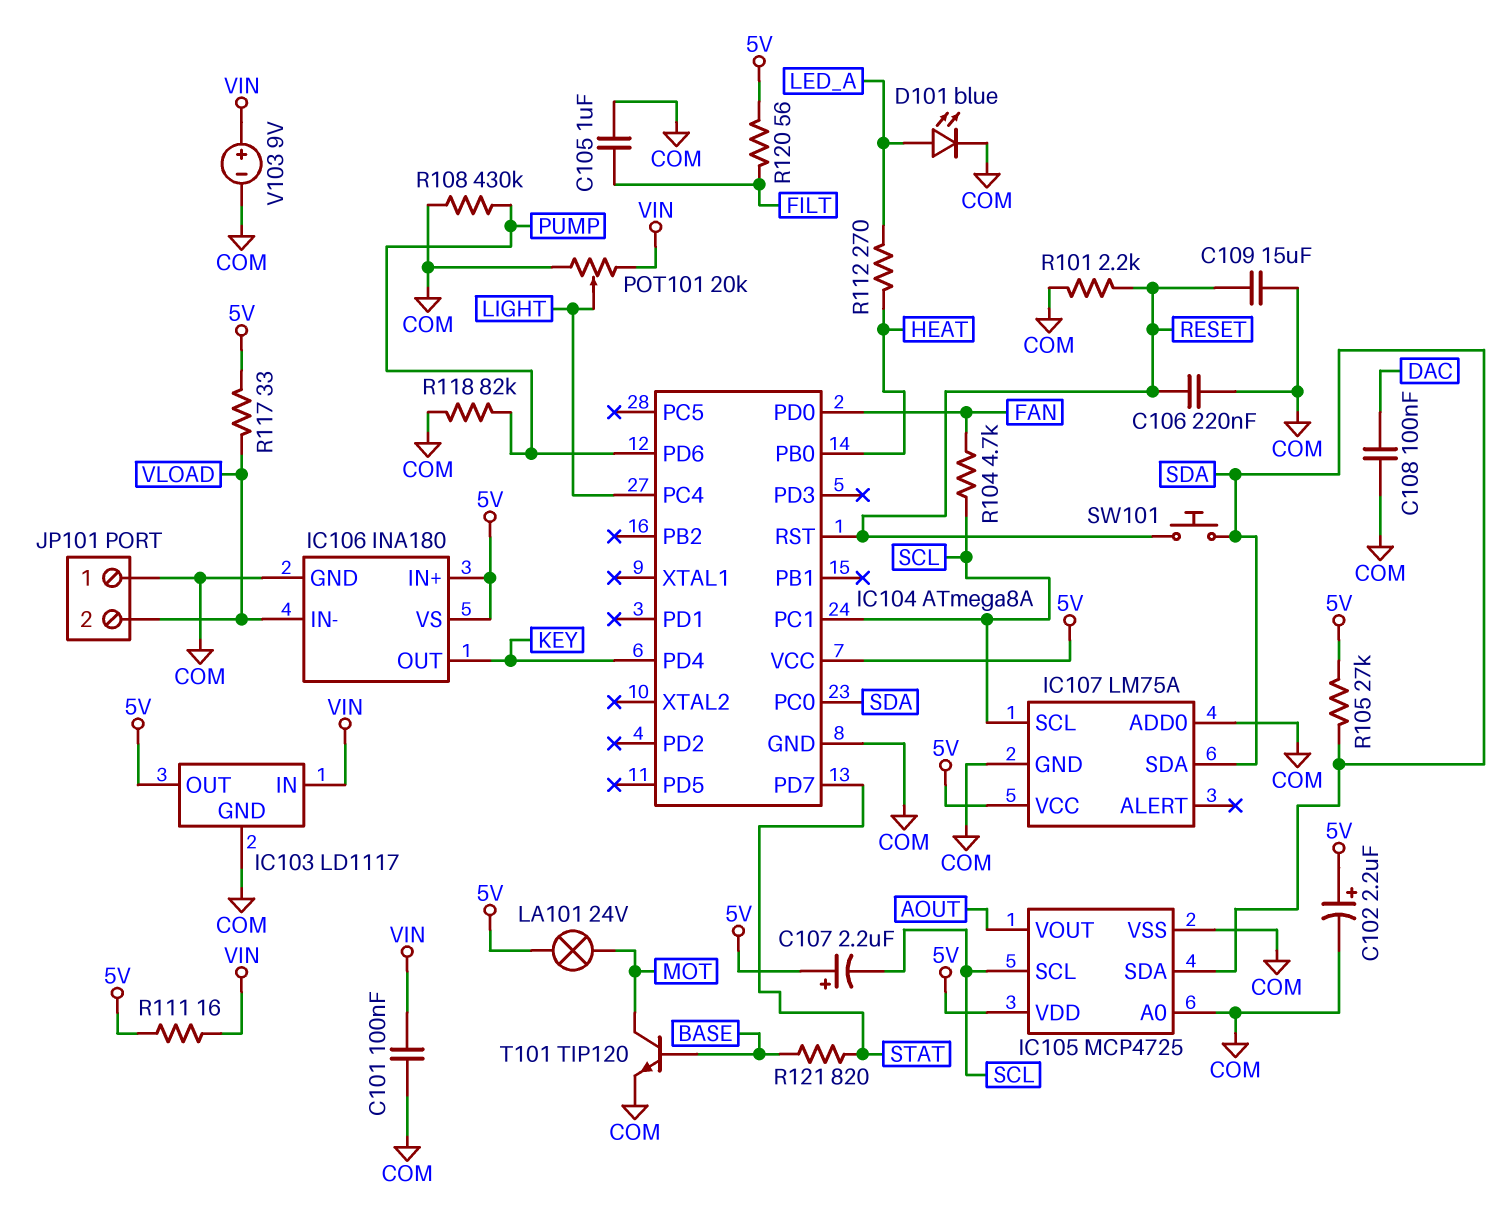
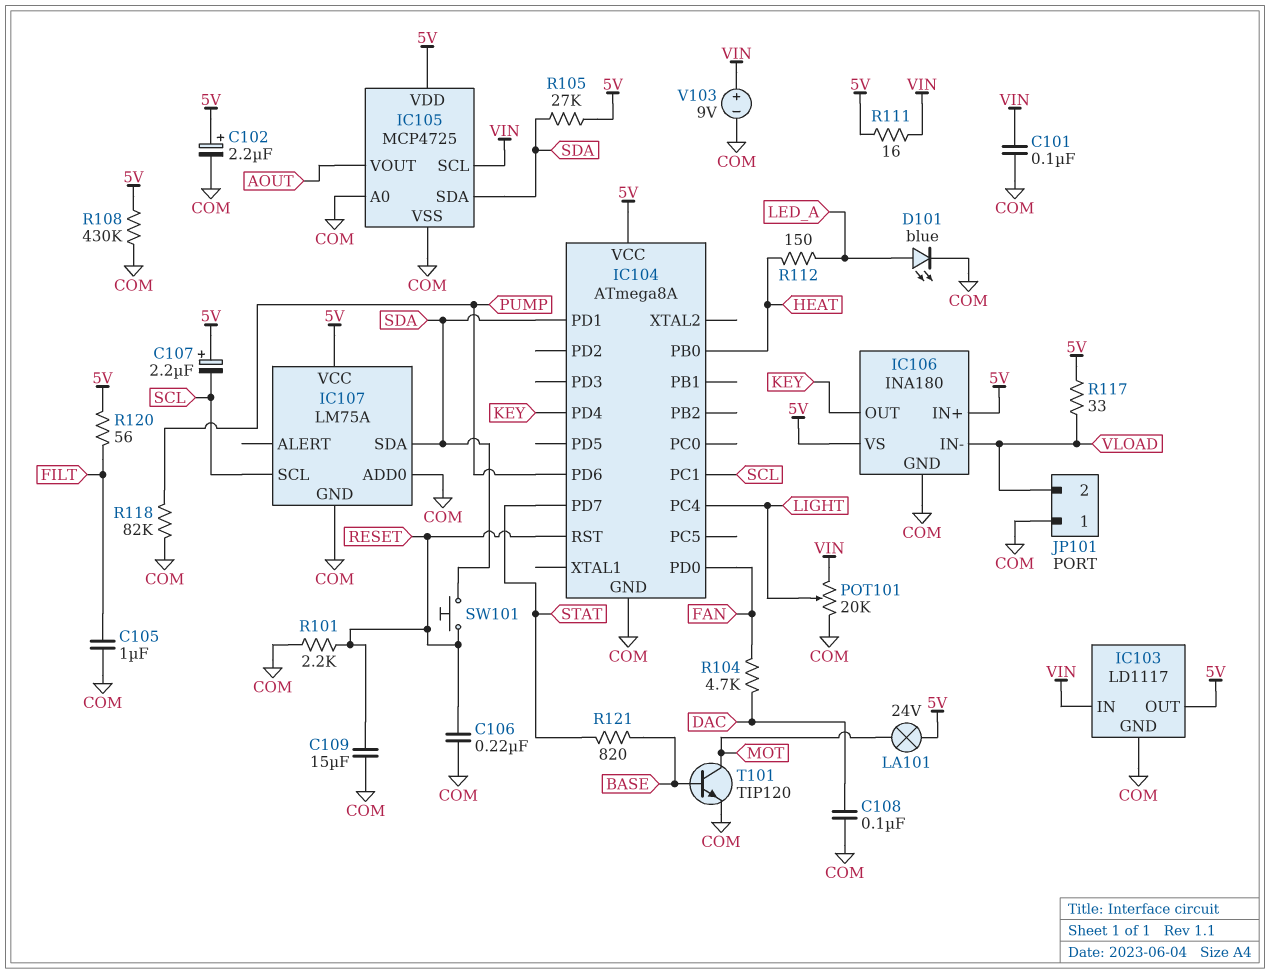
IC104 pin PC0: SDA -> none
IC104 pin PD1: none -> SDA
IC105 pin SCL: SCL -> VIN
R104: 4.7k (FAN, SCL) -> 4.7k (DAC, FAN)
R108: 430k (COM, PUMP) -> 430k (5V, COM)
R112: 270 (HEAT, LED_A) -> 150 (HEAT, LED_A)

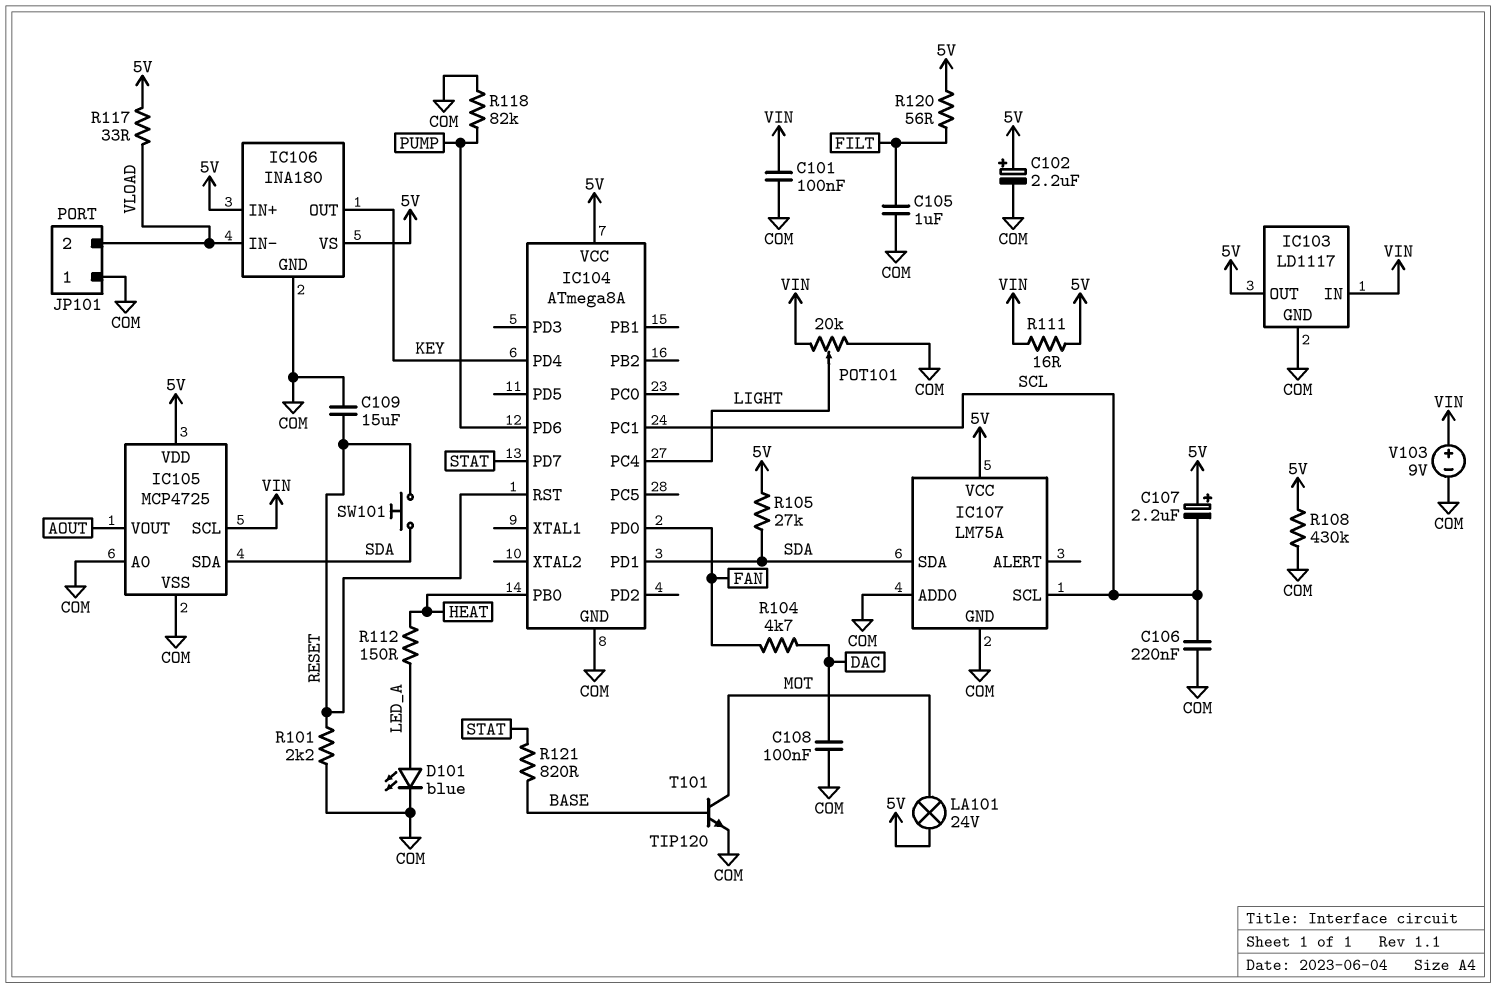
C106: 220nF (COM, RESET) -> 220nF (COM, SCL)

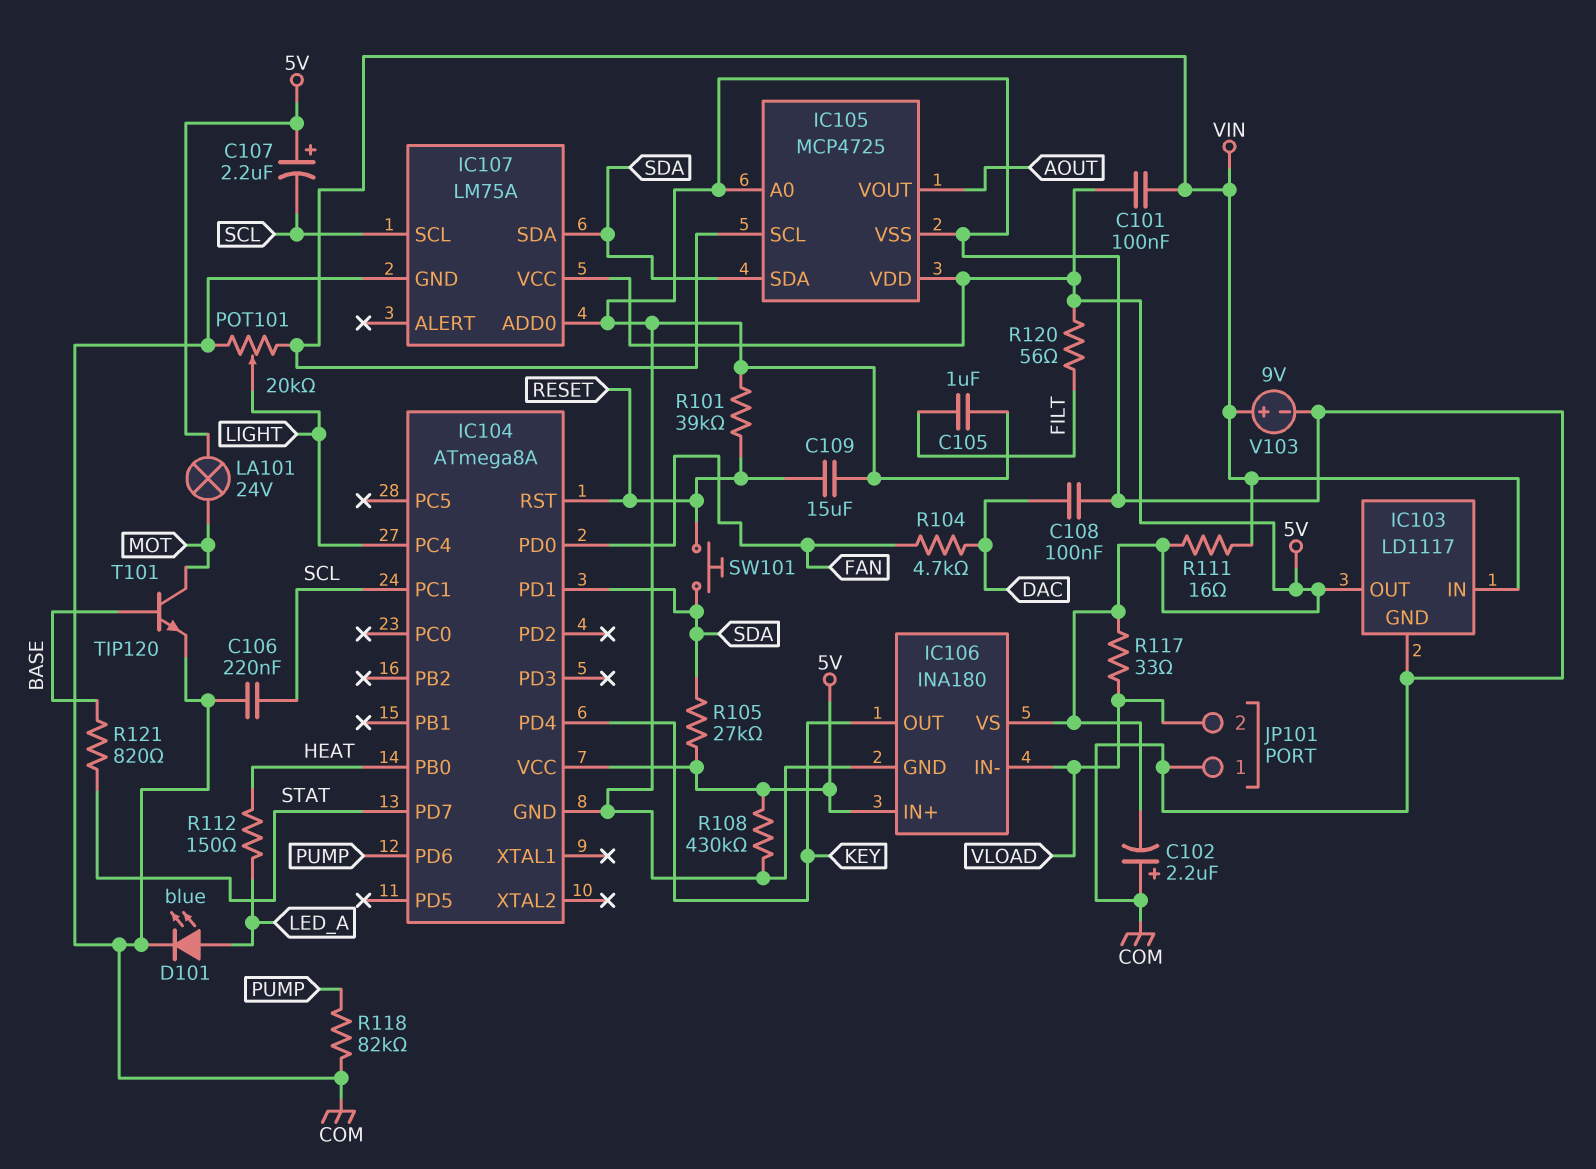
C101: 100nF (COM, VIN) -> 100nF (5V, VIN)
C102: 2.2uF (plus 5V, minus COM) -> 2.2uF (plus COM, minus 5V)
R101: 2.2k (COM, RESET) -> 39k (COM, RESET)

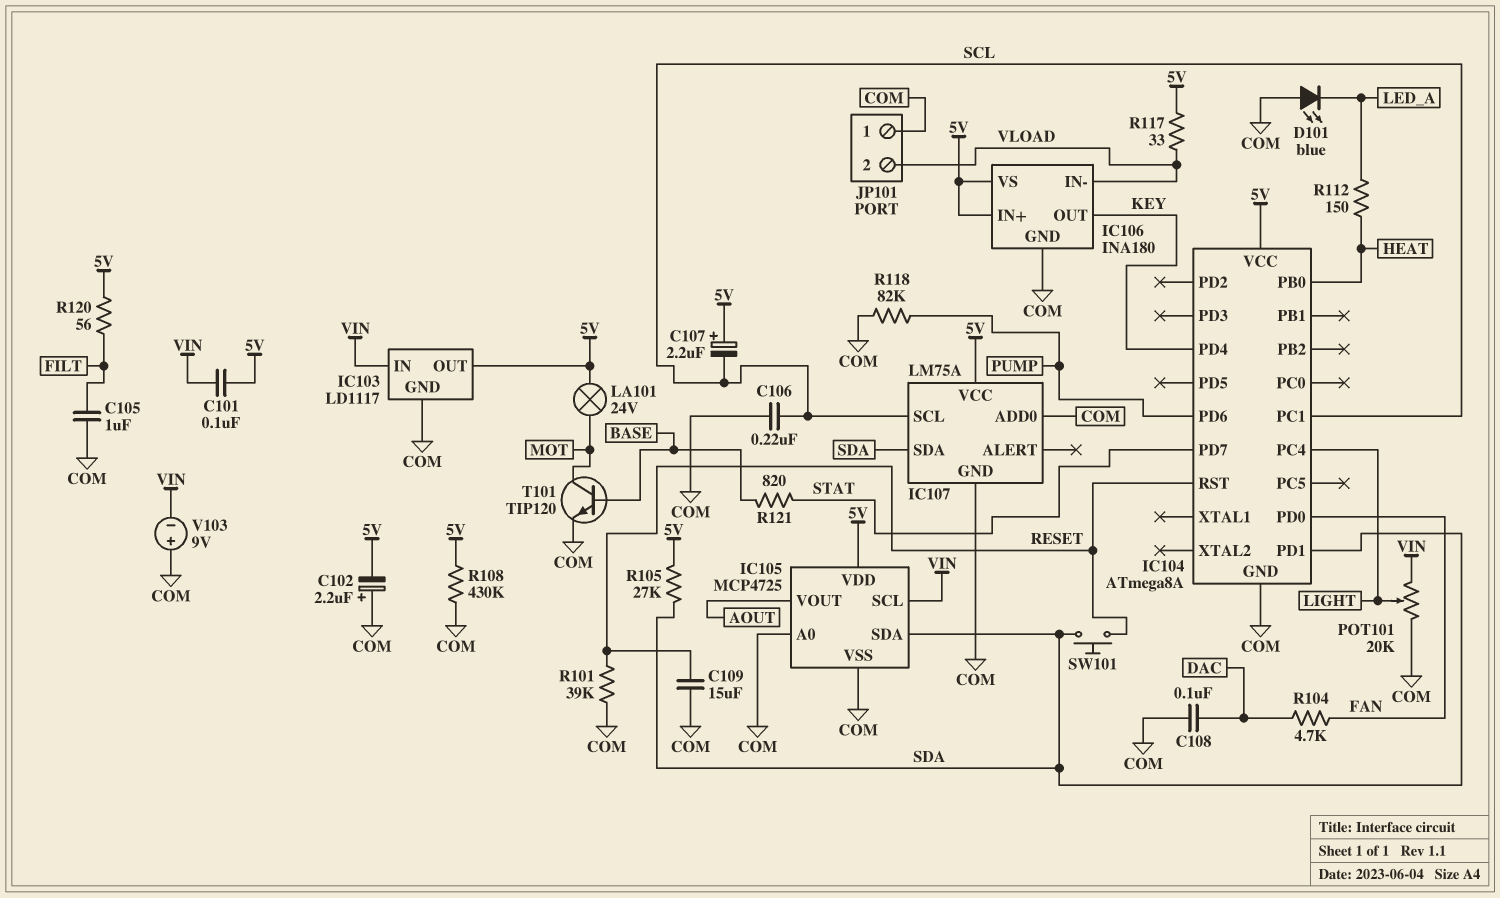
D101: LED blue (A LED_A, K COM) -> LED blue (A COM, K LED_A)
R111: 16 (5V, VIN) -> none
V103: 9V (plus VIN, minus COM) -> 9V (plus COM, minus VIN)

